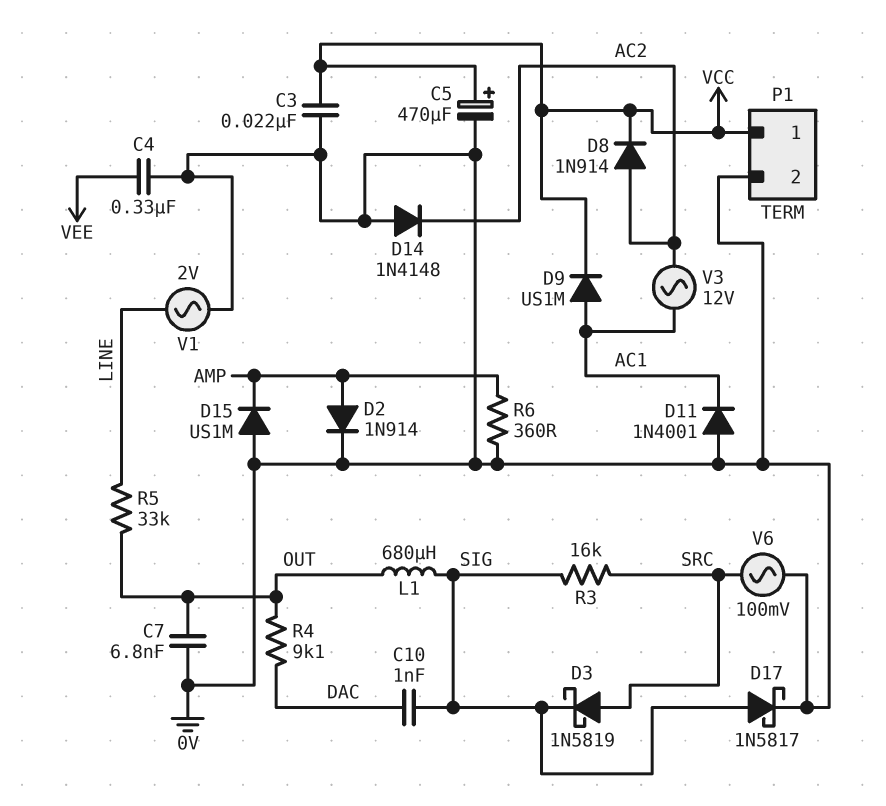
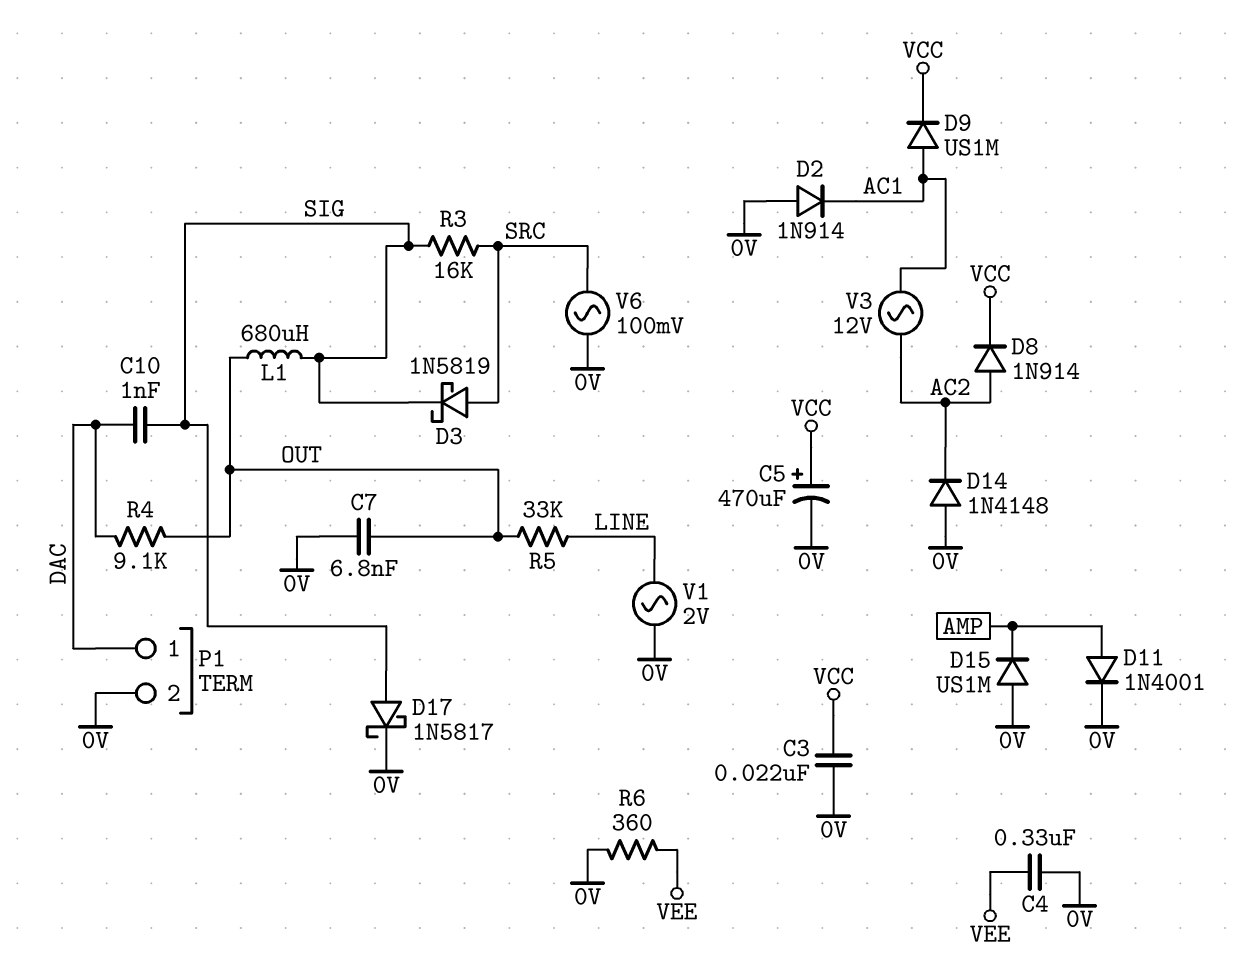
D2: diode 1N914 (A AMP, K 0V) -> diode 1N914 (A 0V, K AC1)
D11: diode 1N4001 (A 0V, K AC1) -> diode 1N4001 (A AMP, K 0V)
P1 pin 1: VCC -> DAC
R6: 360 (0V, AMP) -> 360 (0V, VEE)

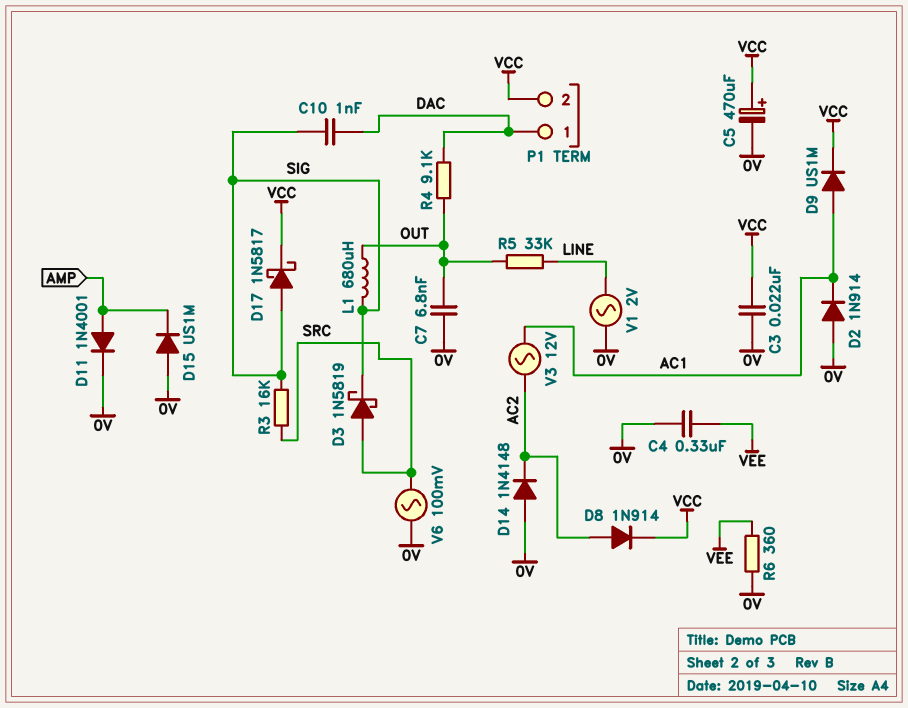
D17: schottky 1N5817 (A SIG, K 0V) -> schottky 1N5817 (A SIG, K VCC)
P1 pin 2: 0V -> VCC

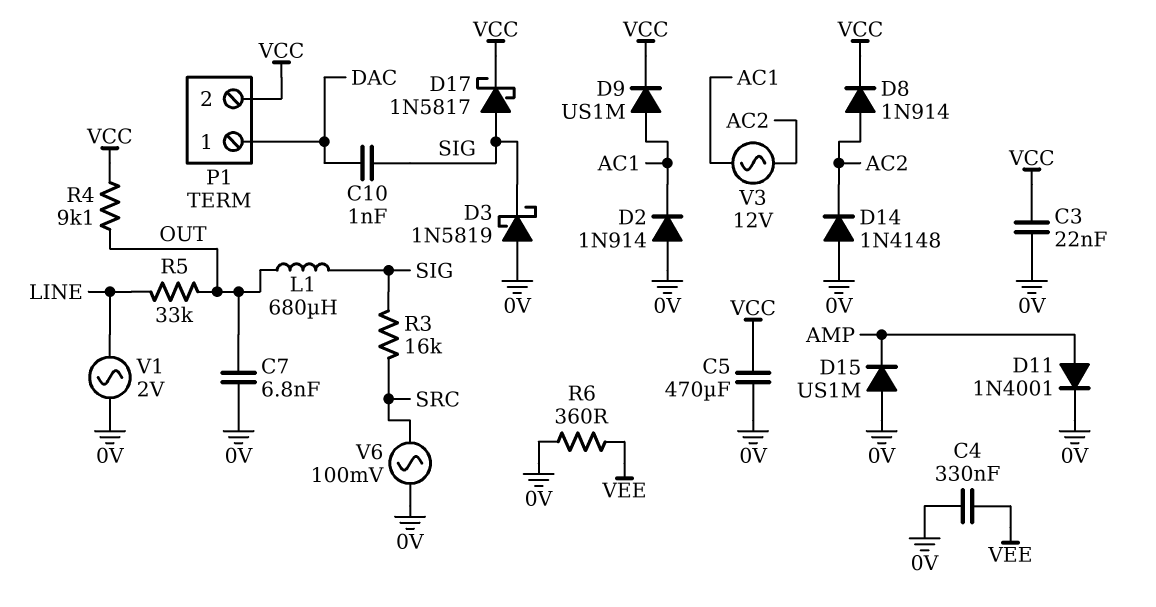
C5: 470uF (plus VCC, minus 0V) -> 470uF (0V, VCC)
D3: schottky 1N5819 (A SRC, K SIG) -> schottky 1N5819 (A 0V, K SIG)
R4: 9.1k (DAC, OUT) -> 9.1k (OUT, VCC)

